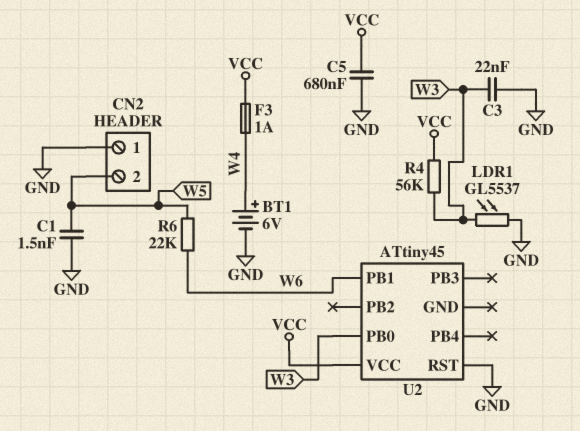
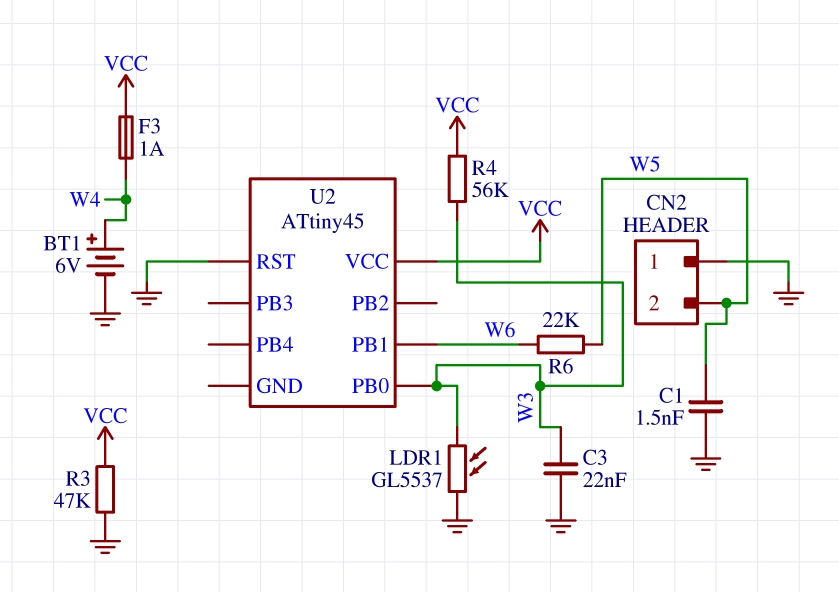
C5: 680nF (GND, VCC) -> none
R3: none -> 47k (GND, VCC)

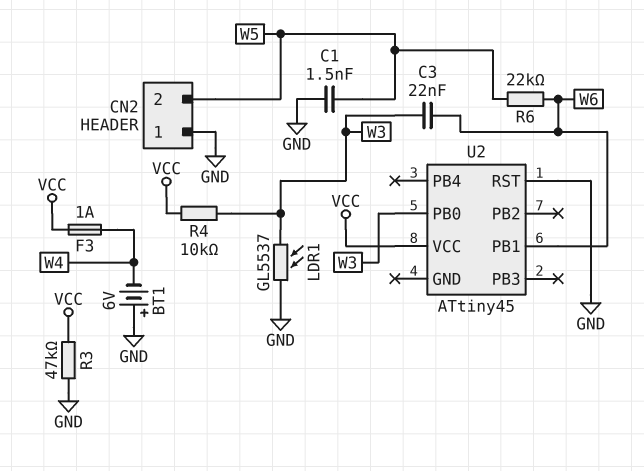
BT1: 6V (plus W4, minus GND) -> 6V (plus GND, minus W4)
C3: 22nF (GND, W3) -> 22nF (W3, W6)
R4: 56k (VCC, W3) -> 10k (VCC, W3)

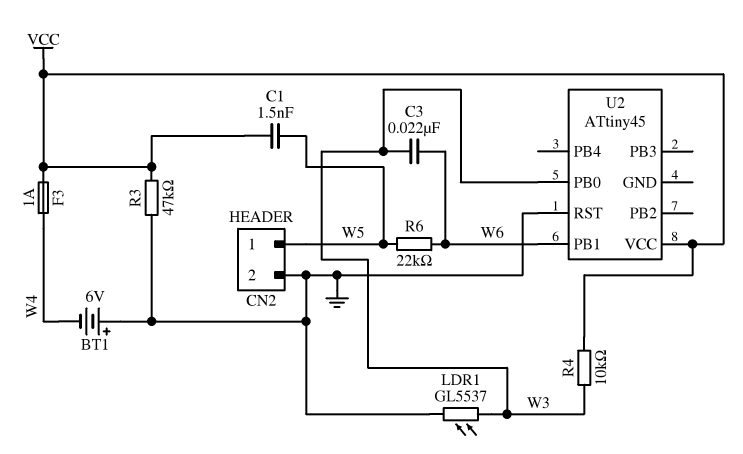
C1: 1.5nF (GND, W5) -> 1.5nF (VCC, W5)
CN2 pin 1: GND -> W5
CN2 pin 2: W5 -> GND

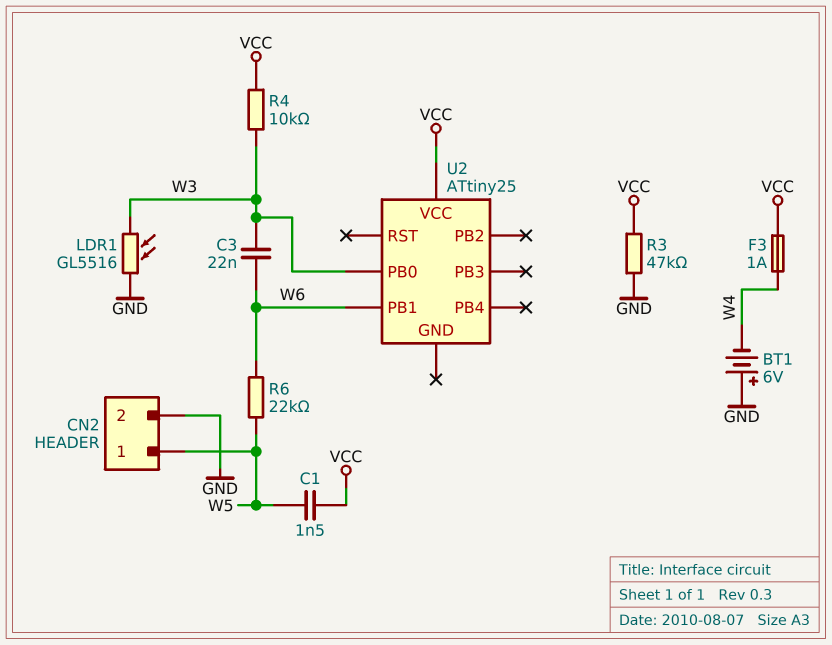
LDR1: GL5537 (GND, W3) -> GL5516 (GND, W3)
U2: ATtiny45 -> ATtiny25
U2 pin RST: GND -> none

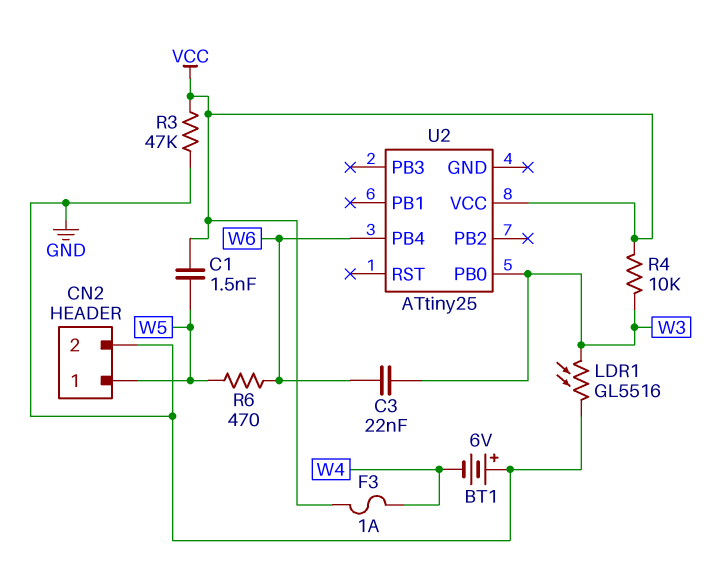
R6: 22k (W5, W6) -> 470 (W5, W6)
U2 pin PB1: W6 -> none
U2 pin PB4: none -> W6

